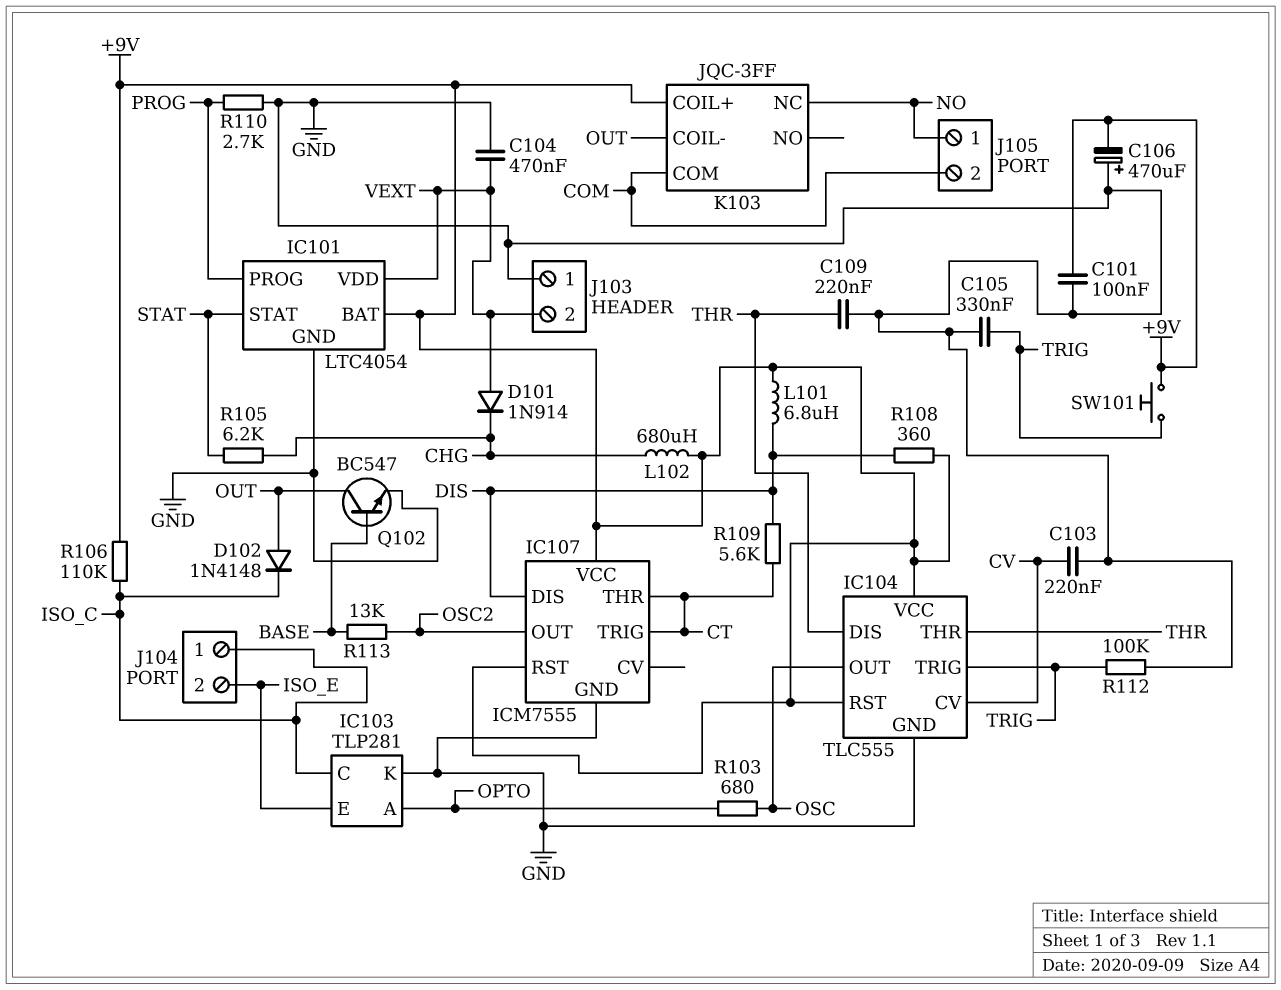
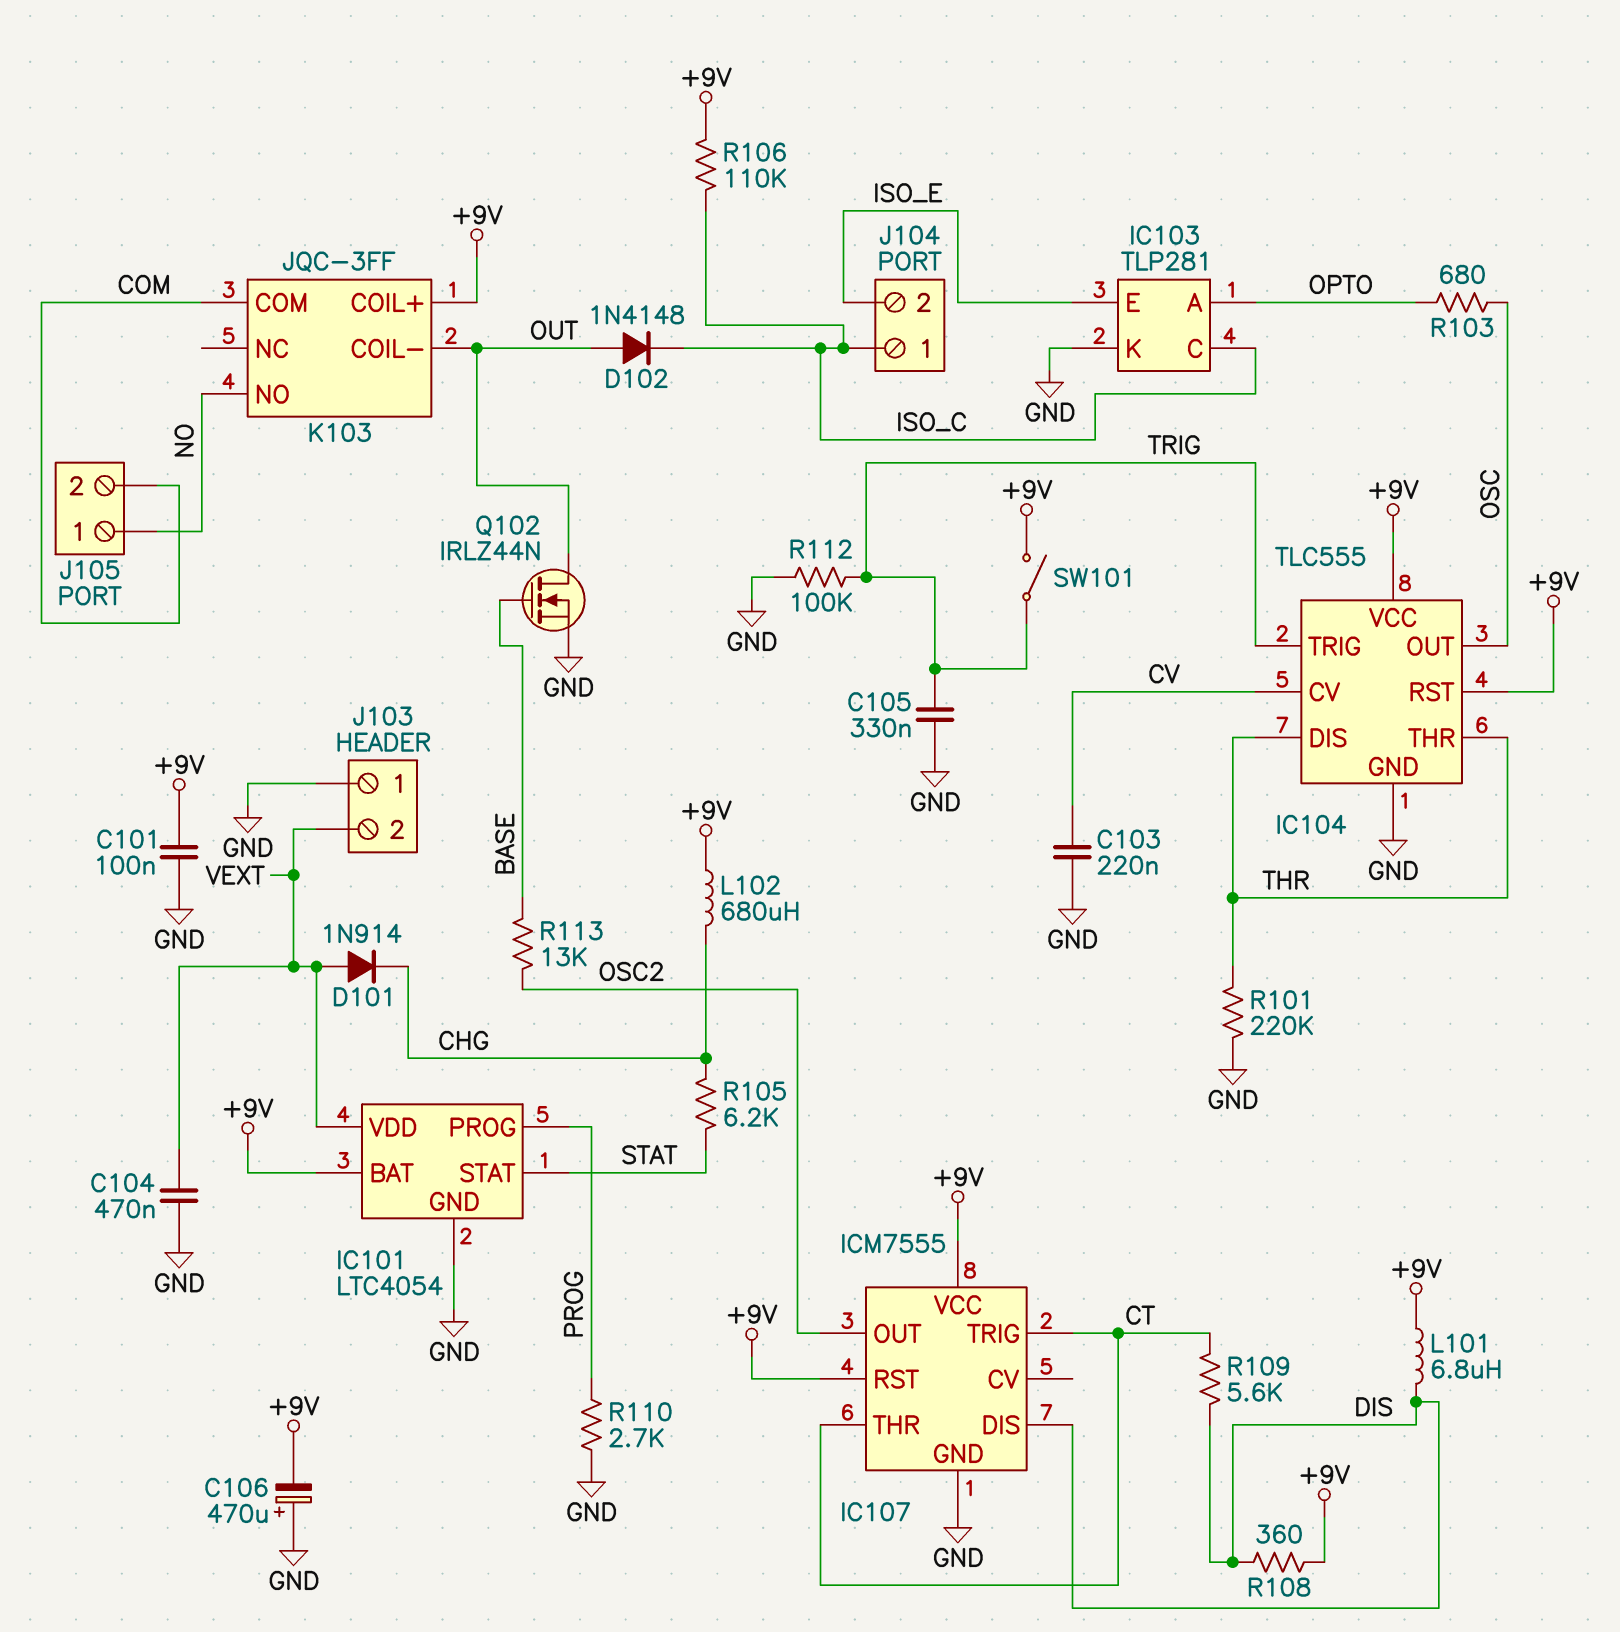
C109: 220nF (GND, THR) -> none
K103 pin NC: NO -> none
K103 pin NO: none -> NO
Q102: NPN BC547 (B BASE, C OUT, E GND) -> NMOS IRLZ44N (G BASE, D OUT, S GND)
R101: none -> 220k (GND, THR)
SW101: button (+9V, TRIG) -> switch (+9V, TRIG)

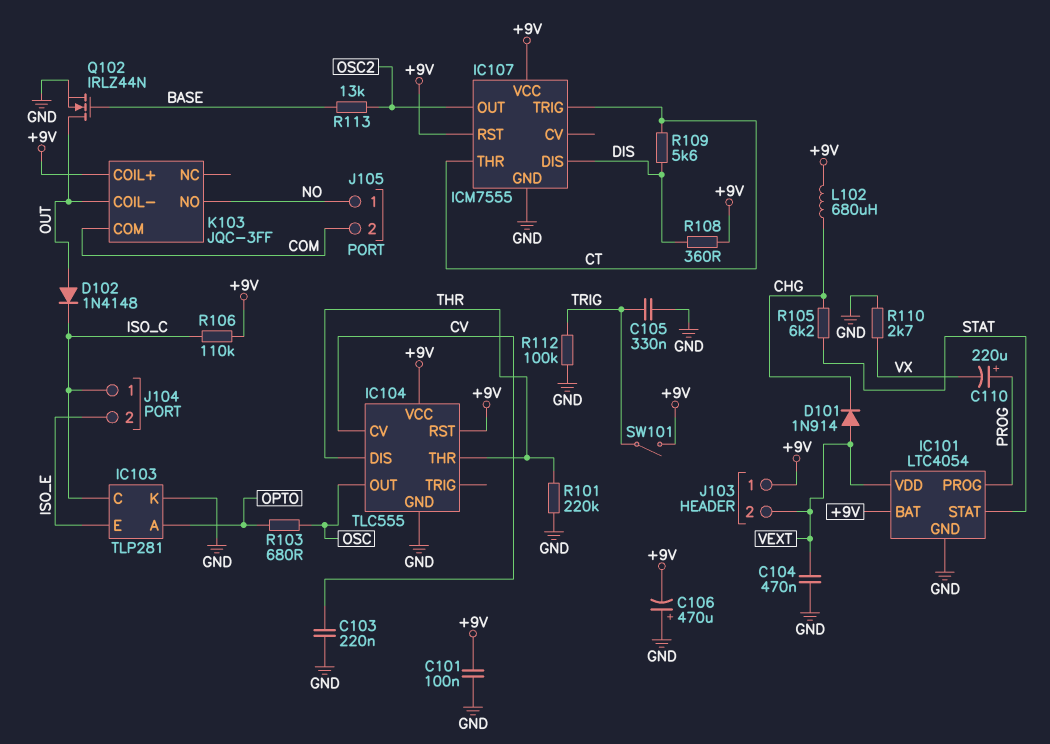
C110: none -> 220uF (plus PROG, minus VX)
IC104 pin TRIG: TRIG -> none
J103 pin 1: GND -> +9V
L101: 6.8uH (+9V, DIS) -> none
R110: 2.7k (GND, PROG) -> 2.7k (GND, VX)

